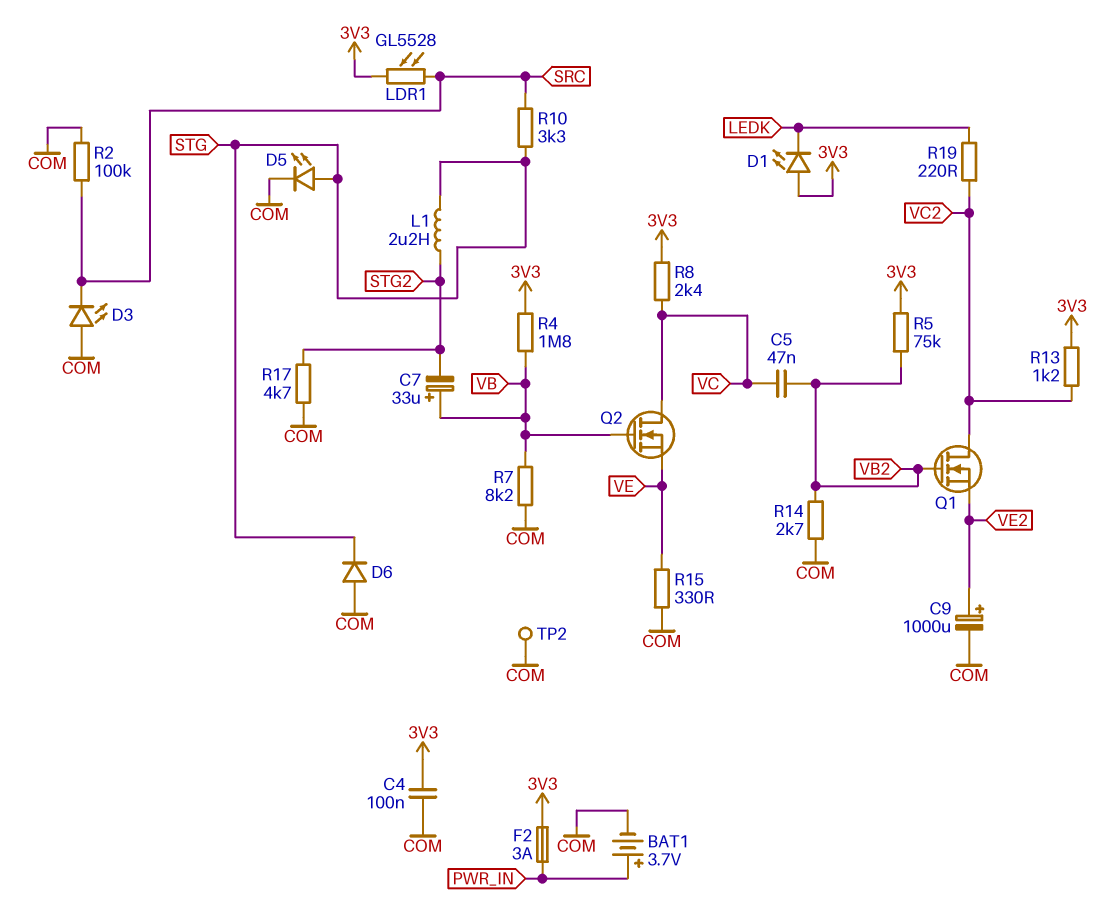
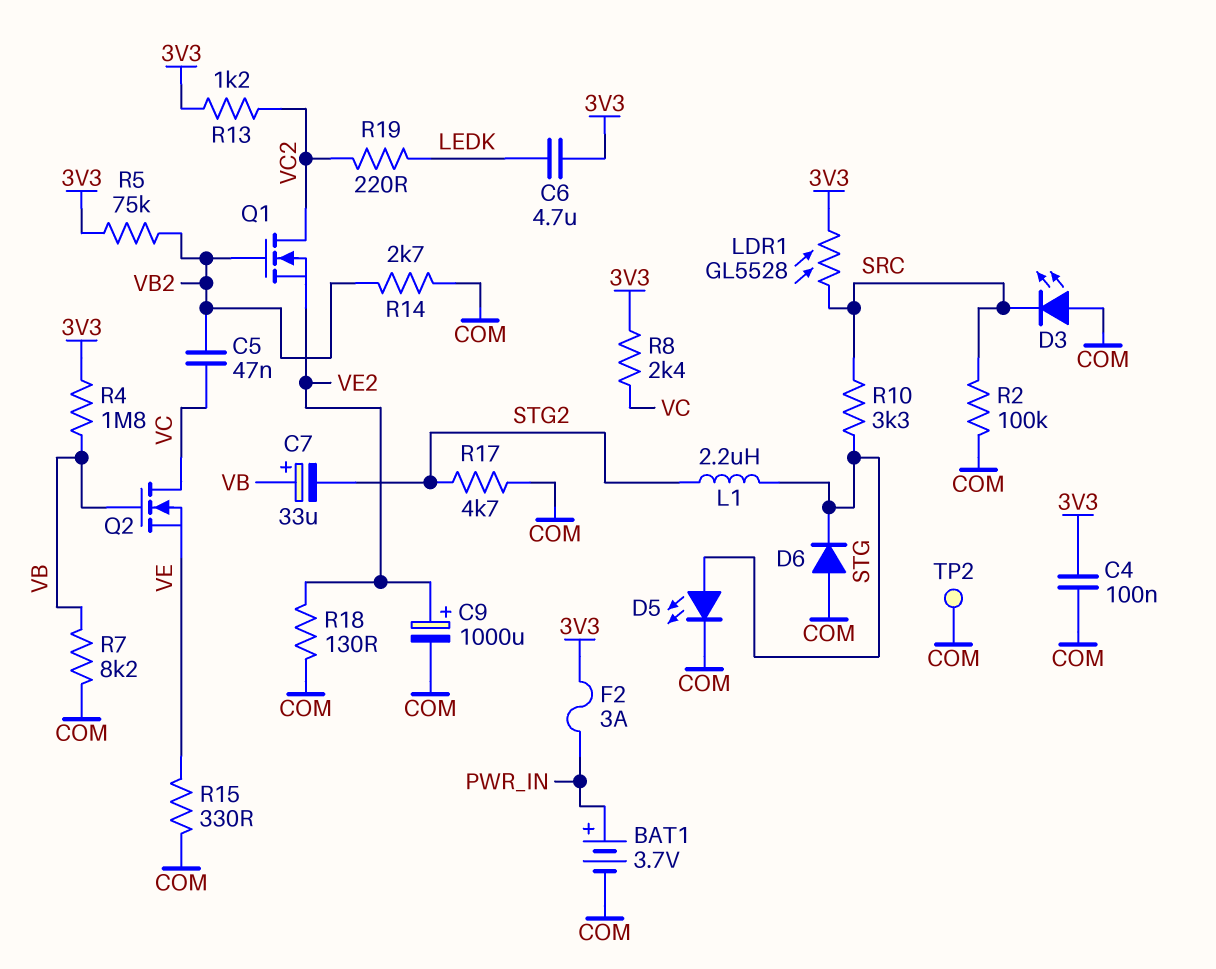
C6: none -> 4.7uF (3V3, LEDK)
D1: LED (A 3V3, K LEDK) -> none
R18: none -> 130 (COM, VE2)

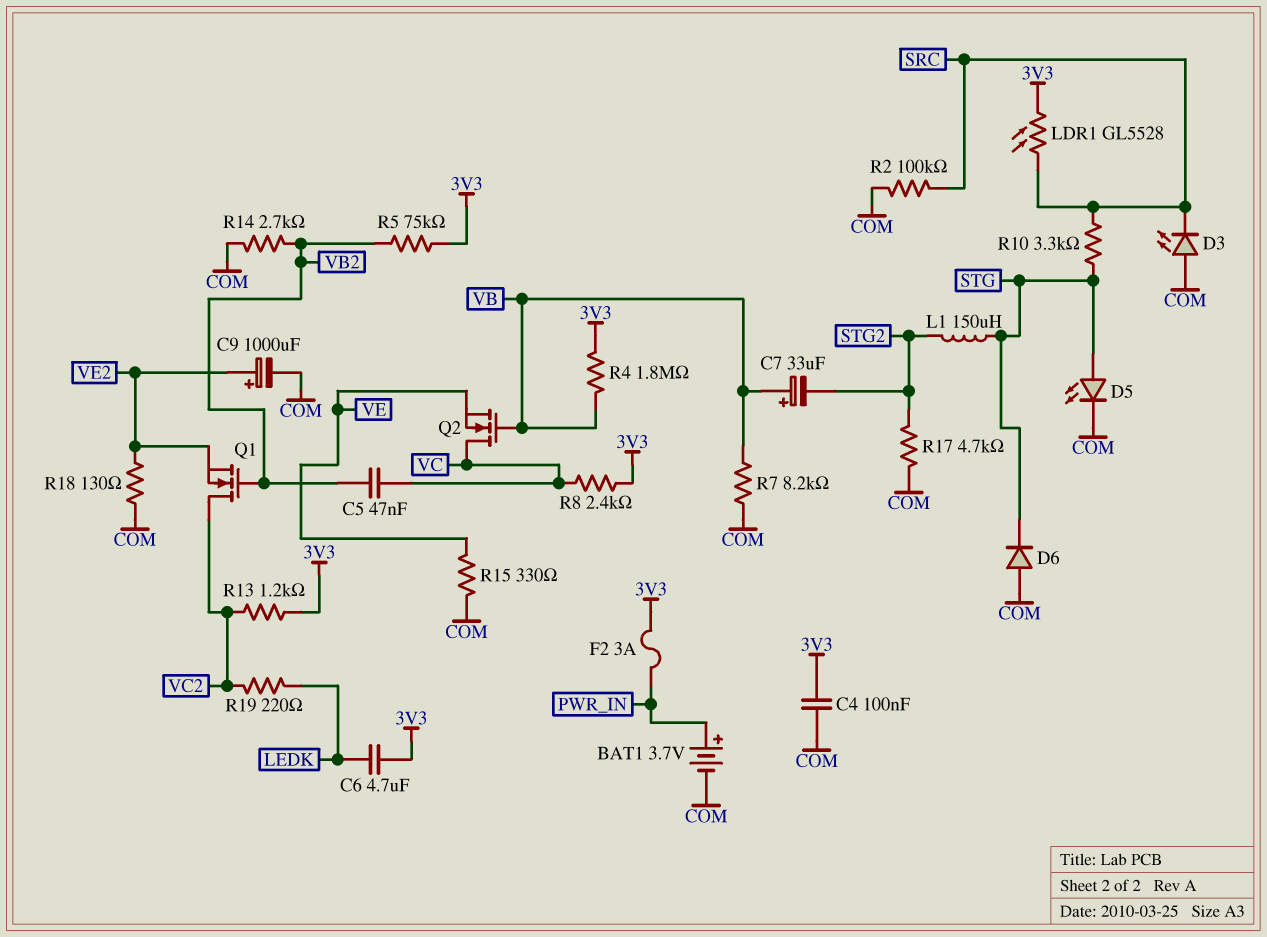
L1: 2.2uH (STG, STG2) -> 150uH (STG, STG2)
TP2: test point (COM) -> none

